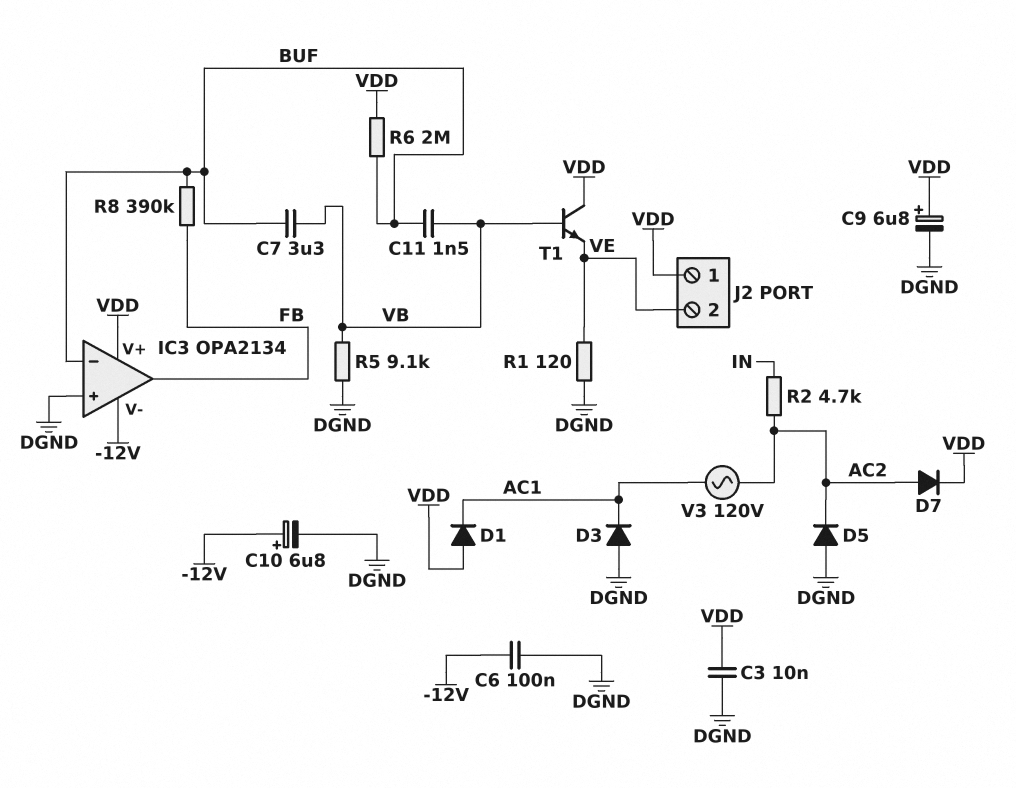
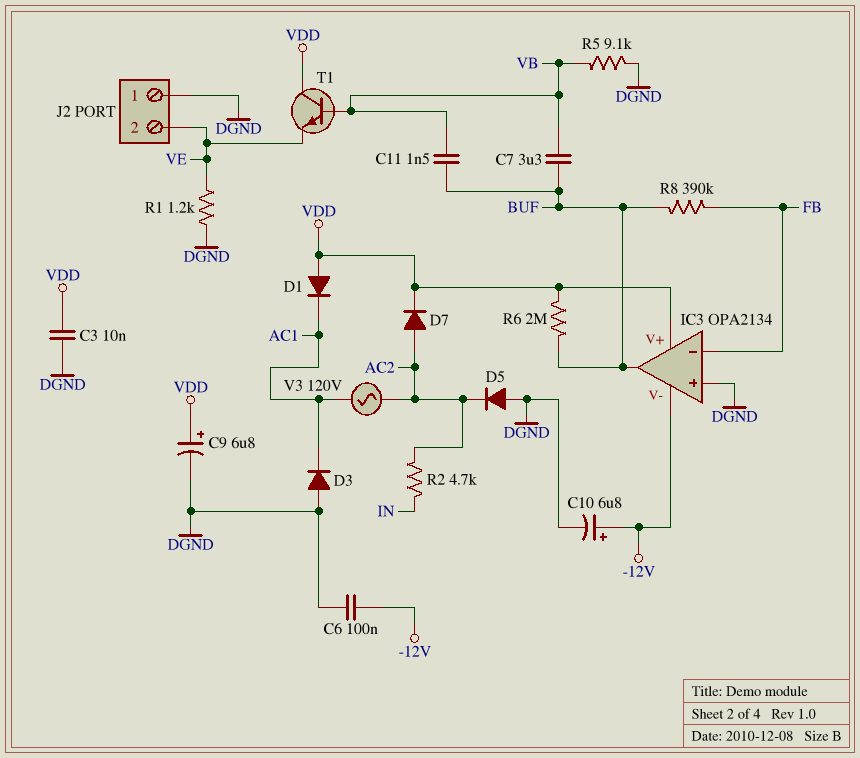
IC3 pin in-: BUF -> FB
IC3 pin out: FB -> BUF
J2 pin 1: VDD -> DGND
R1: 120 (DGND, VE) -> 1.2k (DGND, VE)

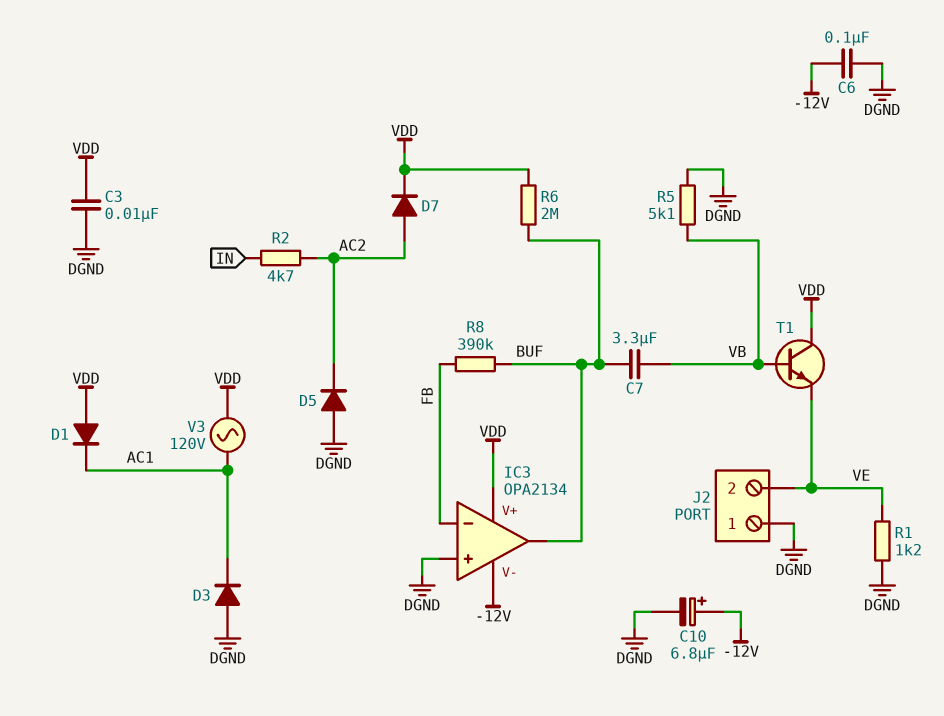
C9: 6.8uF (plus VDD, minus DGND) -> none
C11: 1.5nF (BUF, VB) -> none
R5: 9.1k (DGND, VB) -> 5.1k (DGND, VB)
V3: AC 120V (AC1, AC2) -> AC 120V (AC1, VDD)

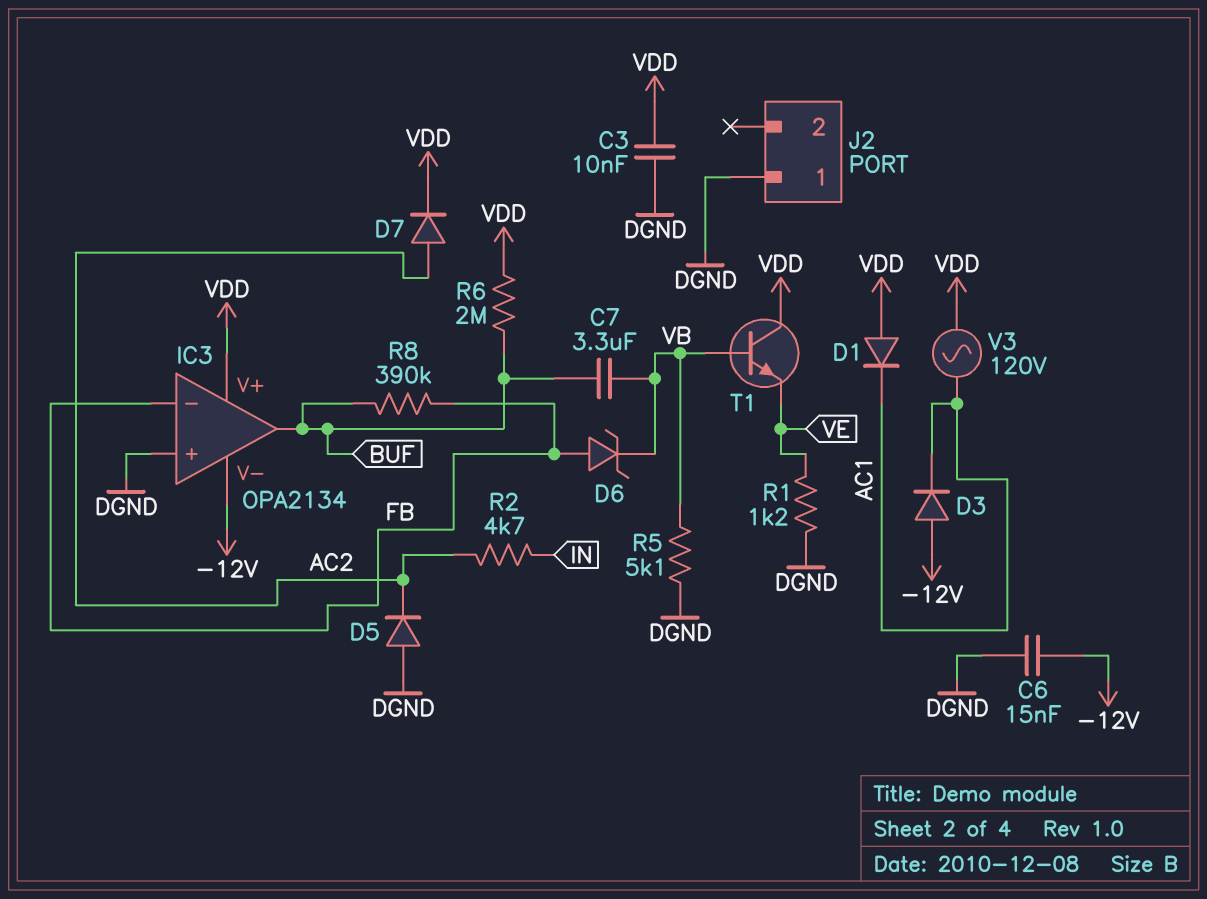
C6: 100nF (-12V, DGND) -> 15nF (-12V, DGND)
C10: 6.8uF (plus -12V, minus DGND) -> none
D3: diode (A DGND, K AC1) -> diode (A -12V, K AC1)
D6: none -> zener (A FB, K VB)
J2 pin 2: VE -> none

